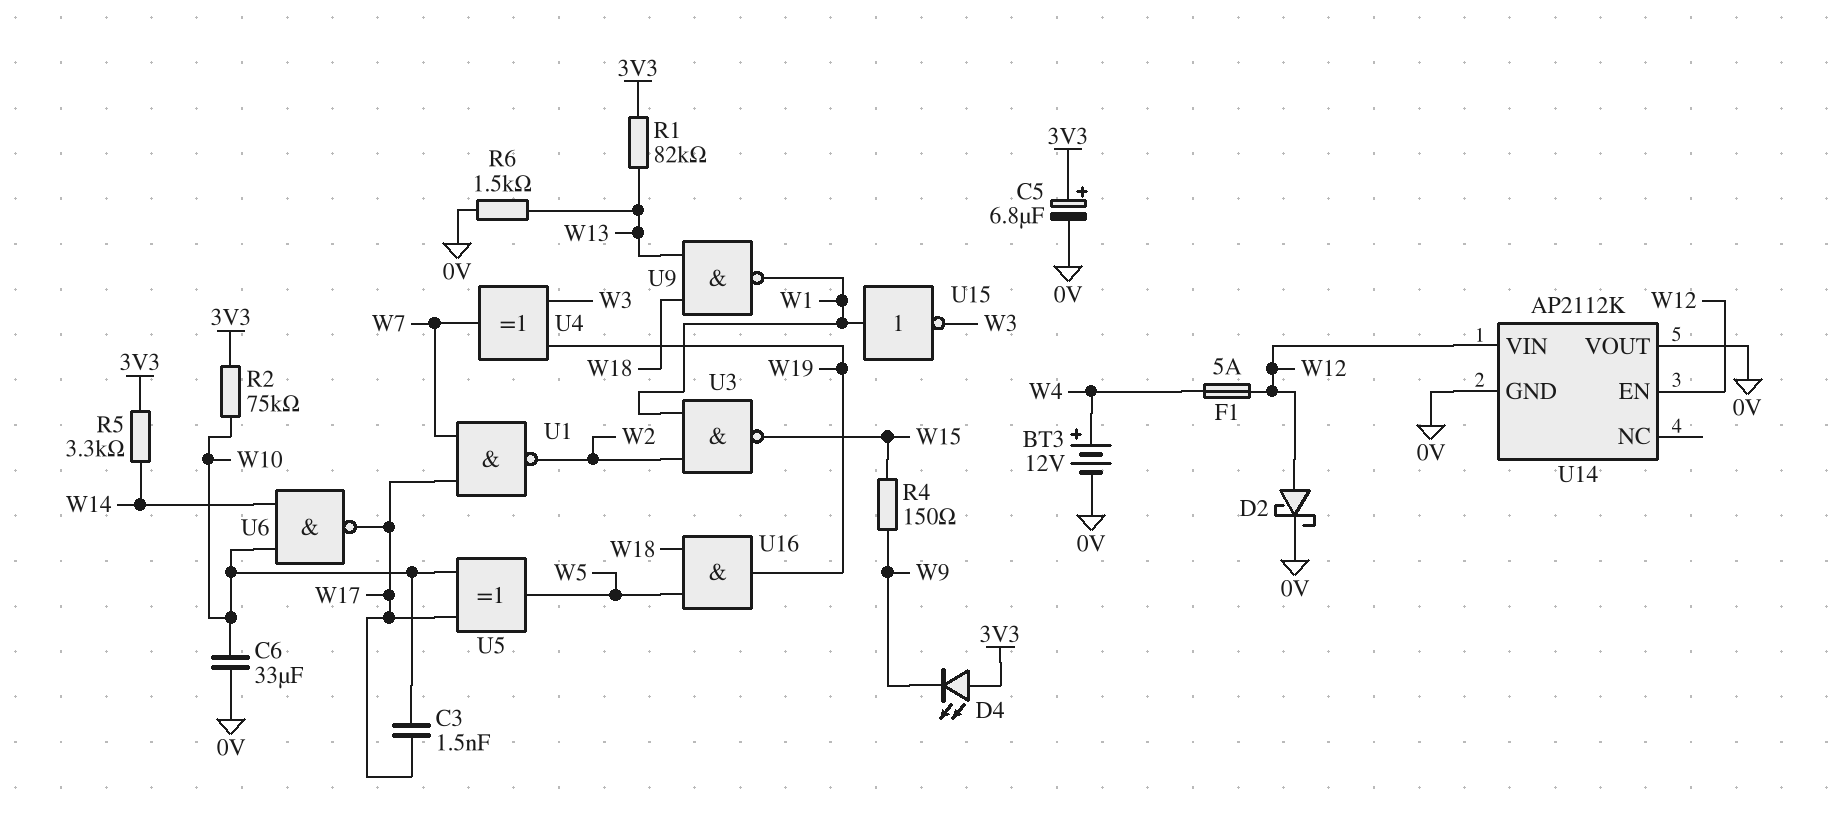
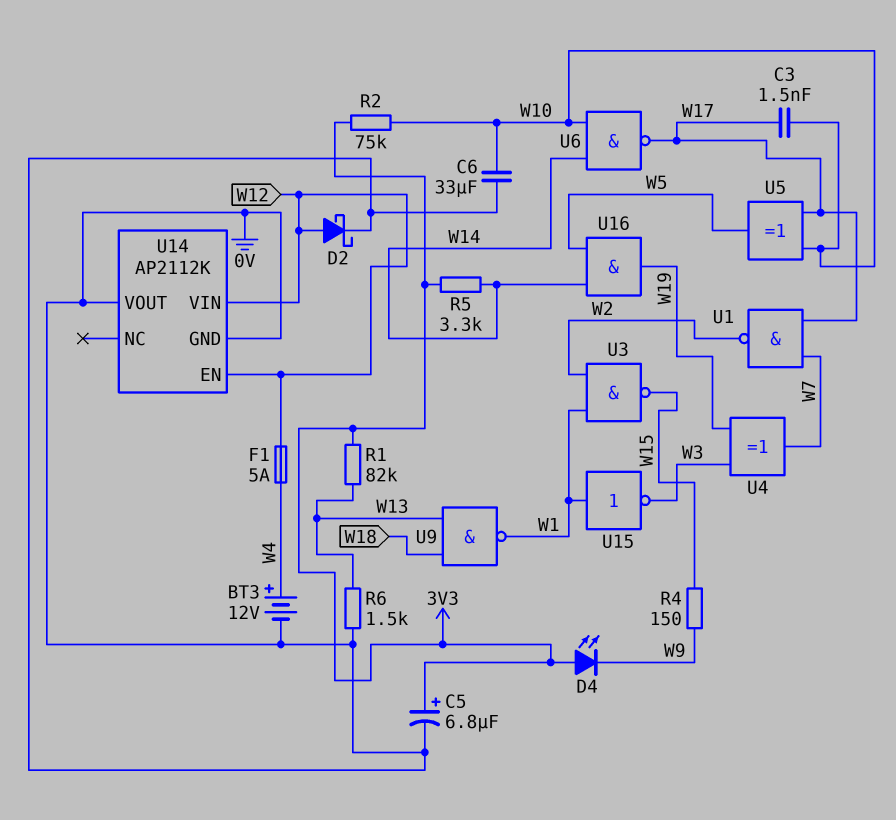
U16: AND (in W5, in W18, out W19) -> AND (in W5, in W14, out W19)

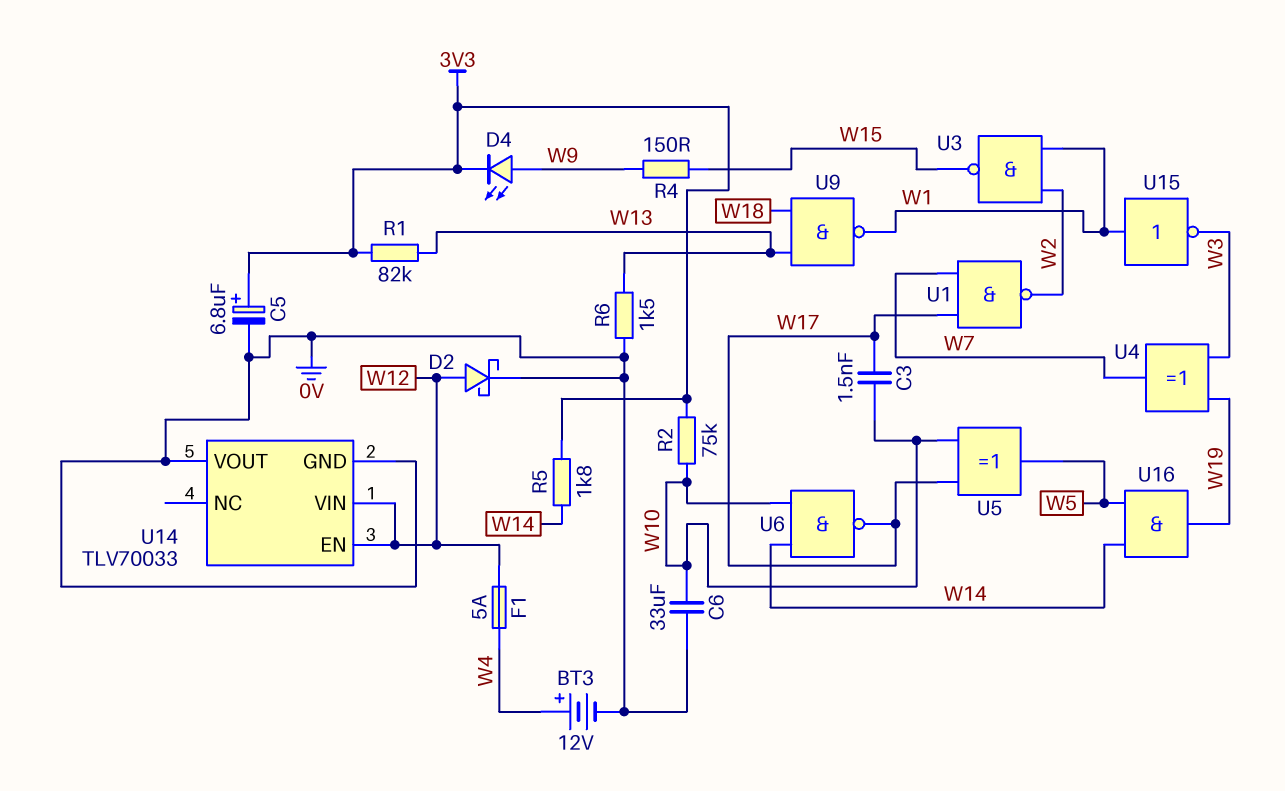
D4: LED (A 3V3, K W9) -> LED (A W9, K 3V3)
R5: 3.3k (3V3, W14) -> 1.8k (3V3, W14)
U14: AP2112K -> TLV70033

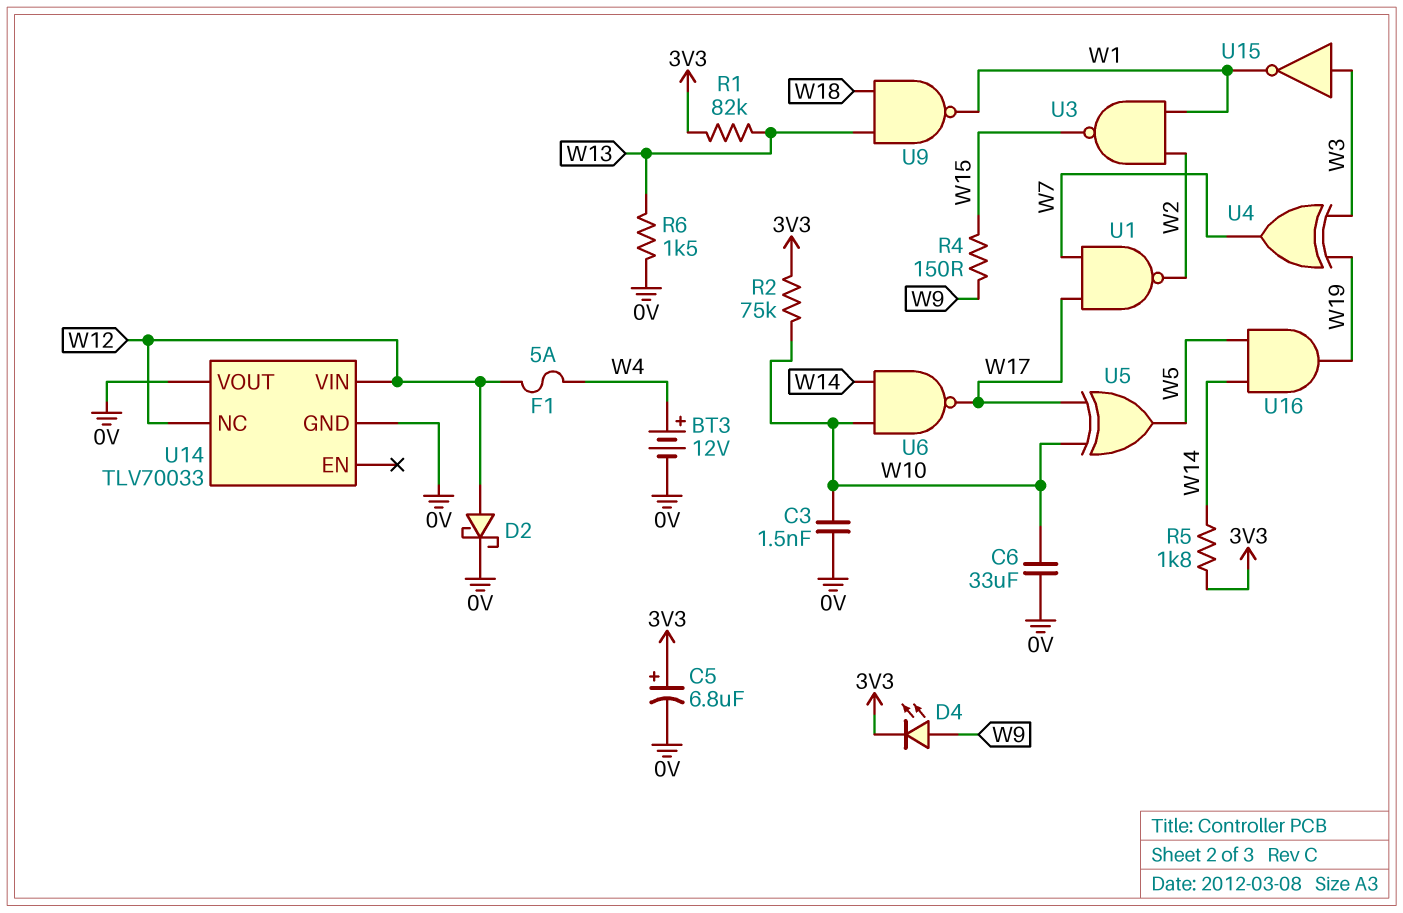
C3: 1.5nF (W10, W17) -> 1.5nF (0V, W10)
U14 pin EN: W12 -> none
U14 pin NC: none -> W12
U15: NOT (in W1, out W3) -> NOT (in W3, out W1)

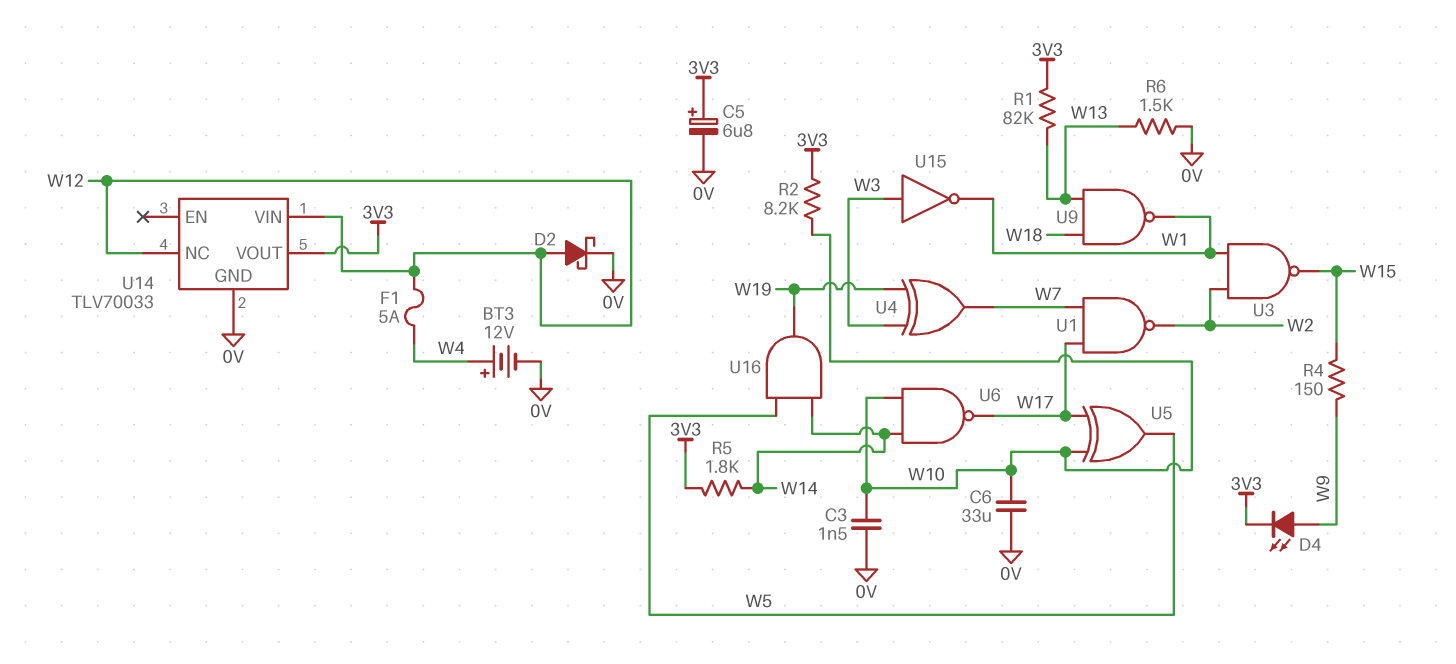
R2: 75k (3V3, W10) -> 8.2k (3V3, W10)
U14 pin VOUT: 0V -> 3V3

